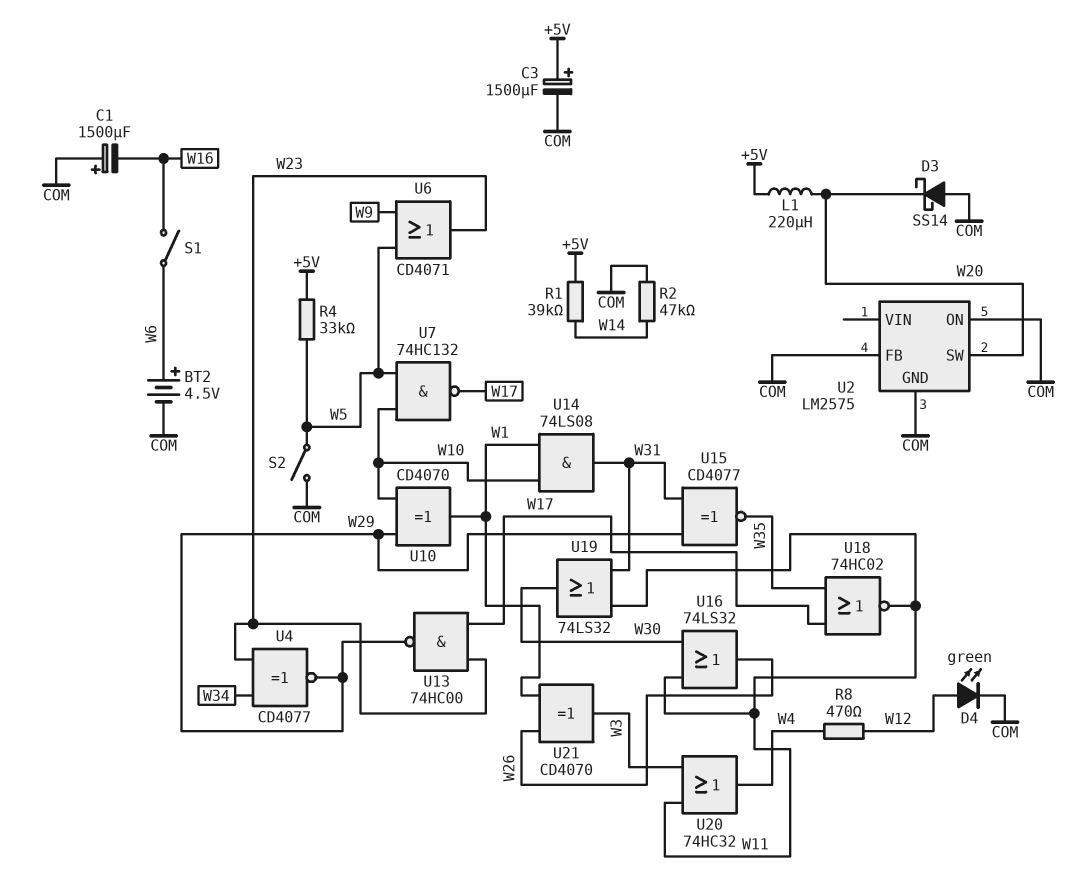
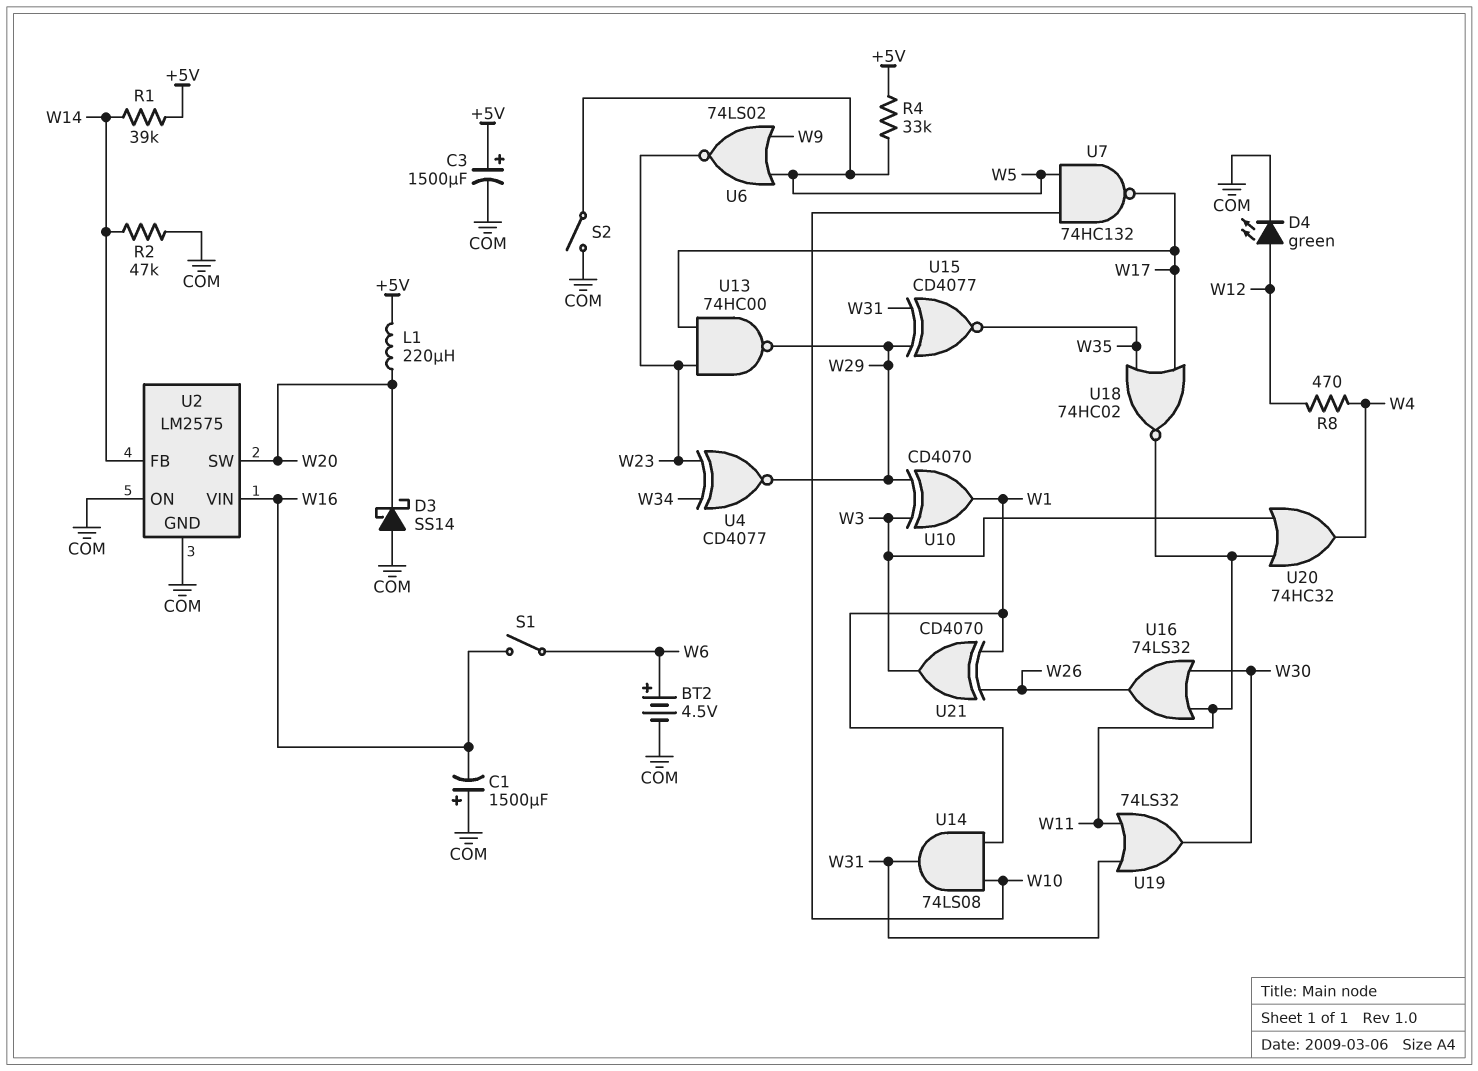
U2 pin FB: COM -> W14
U2 pin VIN: none -> W16
U6: OR CD4071 (in W5, in W9, out W23) -> NOR 74LS02 (in W5, in W9, out W23)
U10: XOR CD4070 (in W10, in W29, out W1) -> XOR CD4070 (in W3, in W29, out W1)

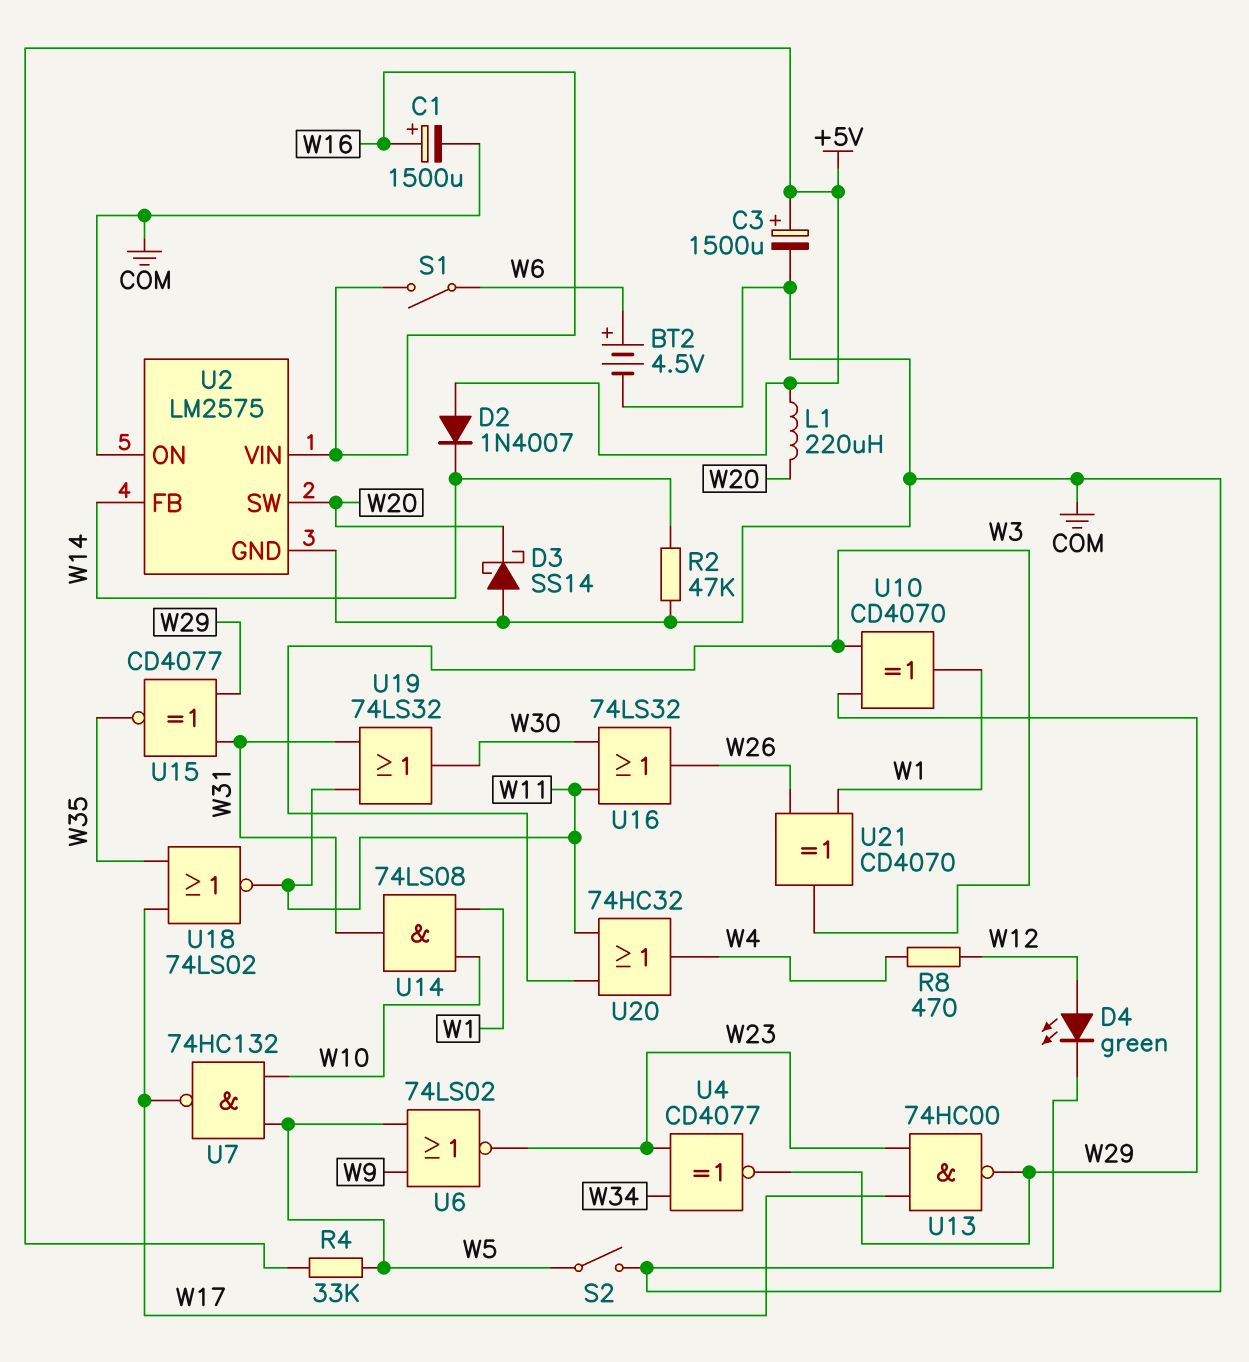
C1: 1500uF (plus COM, minus W16) -> 1500uF (plus W16, minus COM)
D2: none -> diode 1N4007 (A +5V, K W14)
R1: 39k (+5V, W14) -> none
U18: NOR 74HC02 (in W17, in W35, out W11) -> NOR 74LS02 (in W17, in W35, out W11)

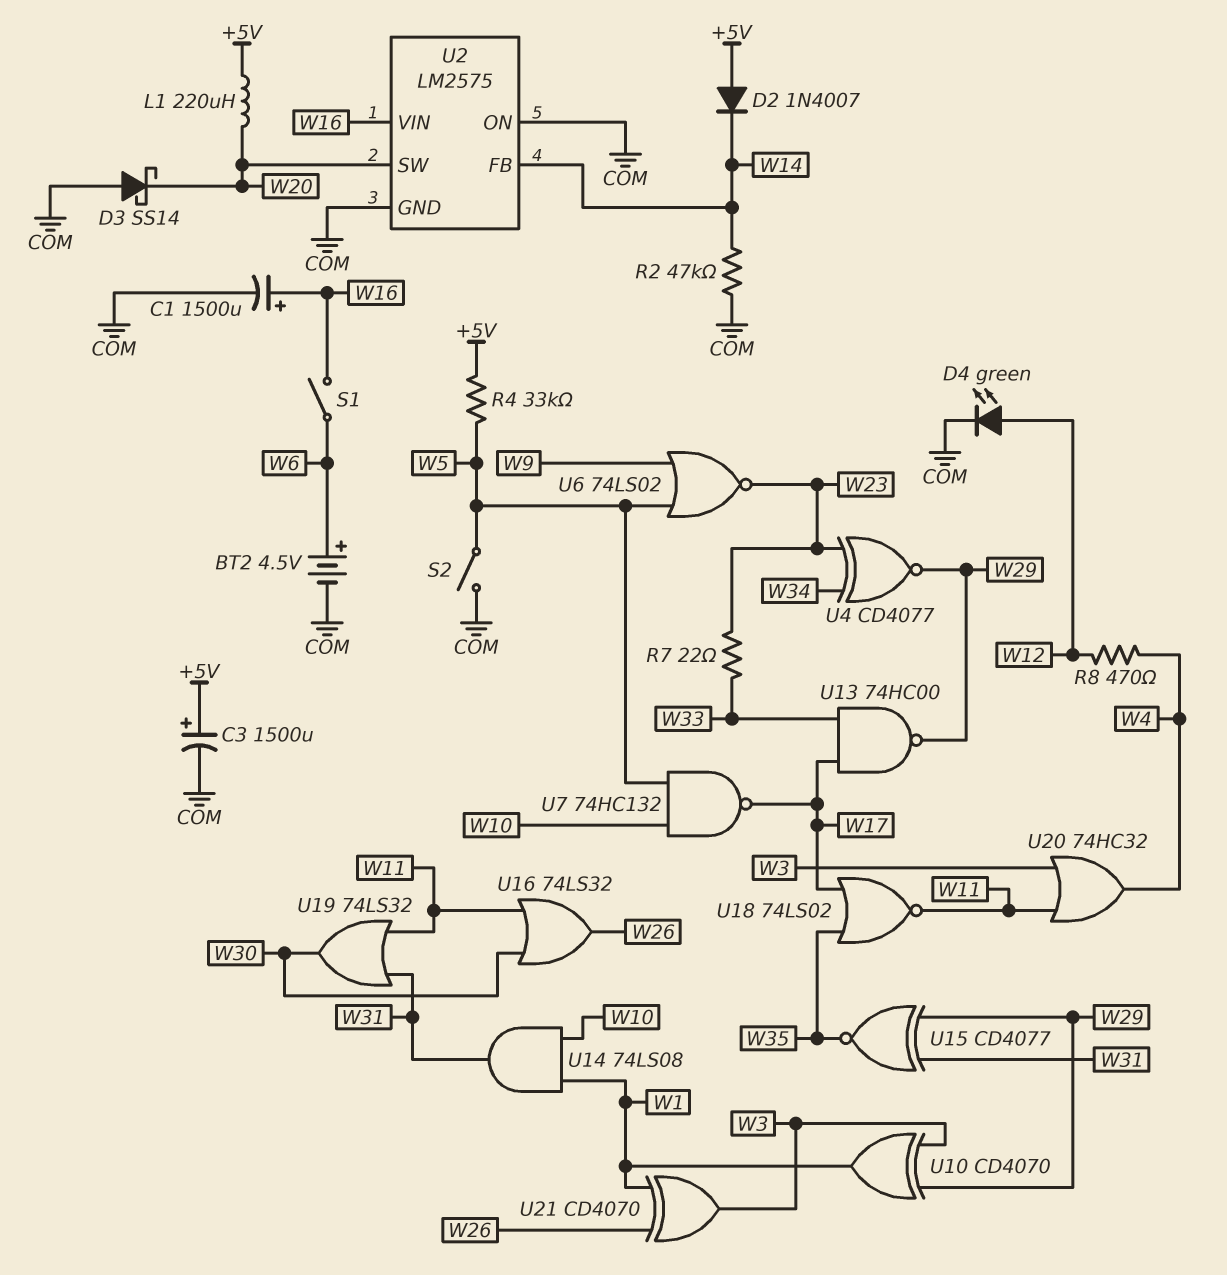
R7: none -> 22 (W23, W33)
U13: NAND 74HC00 (in W17, in W23, out W29) -> NAND 74HC00 (in W17, in W33, out W29)

